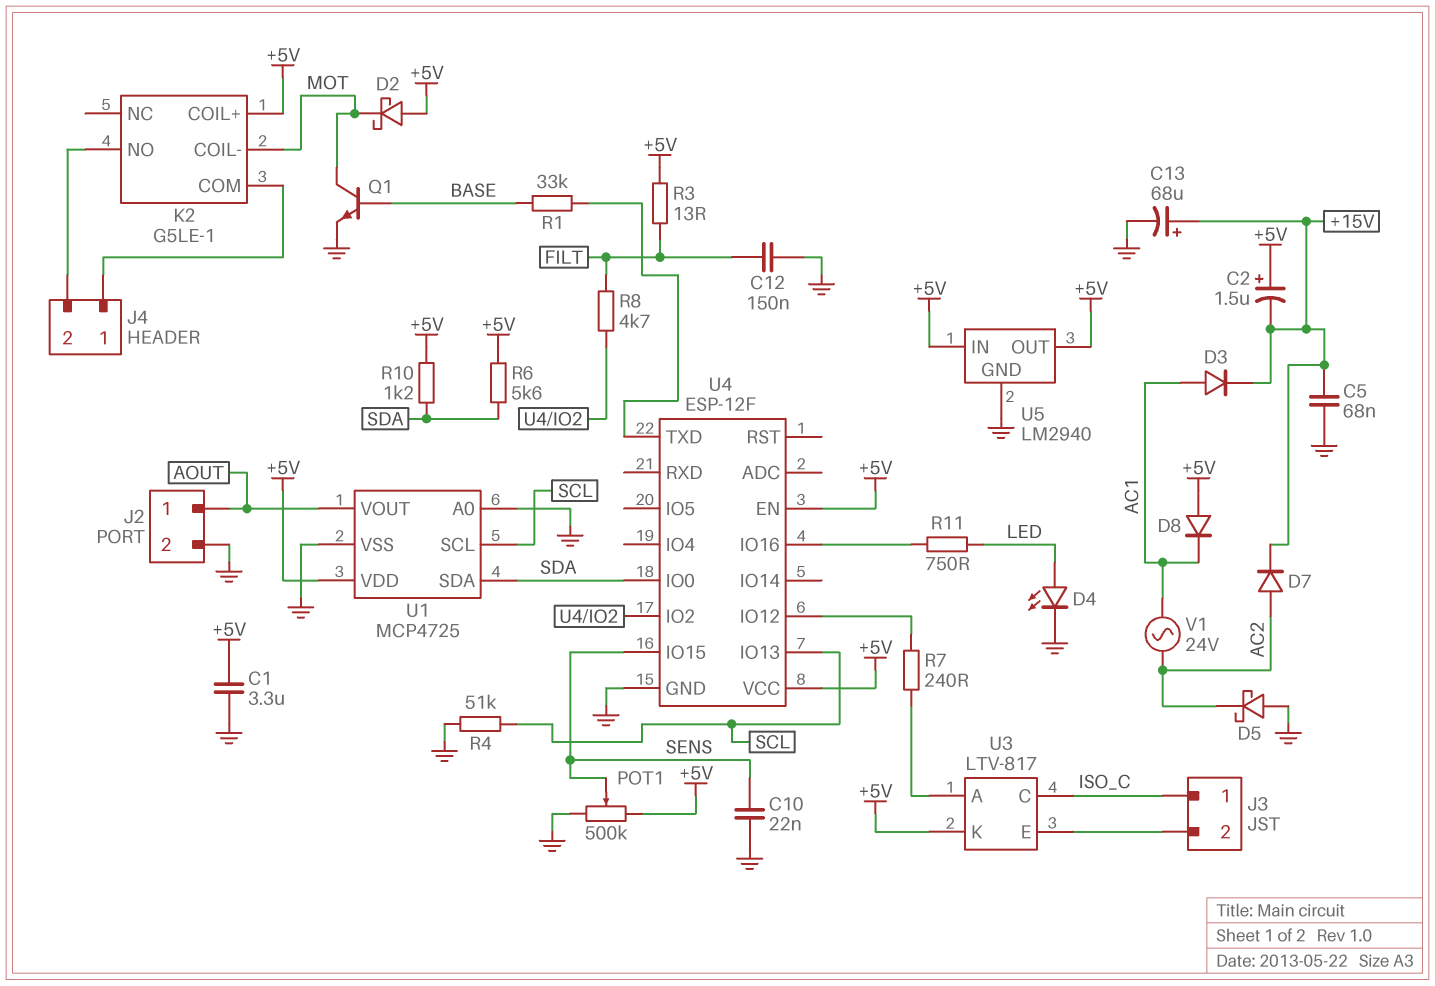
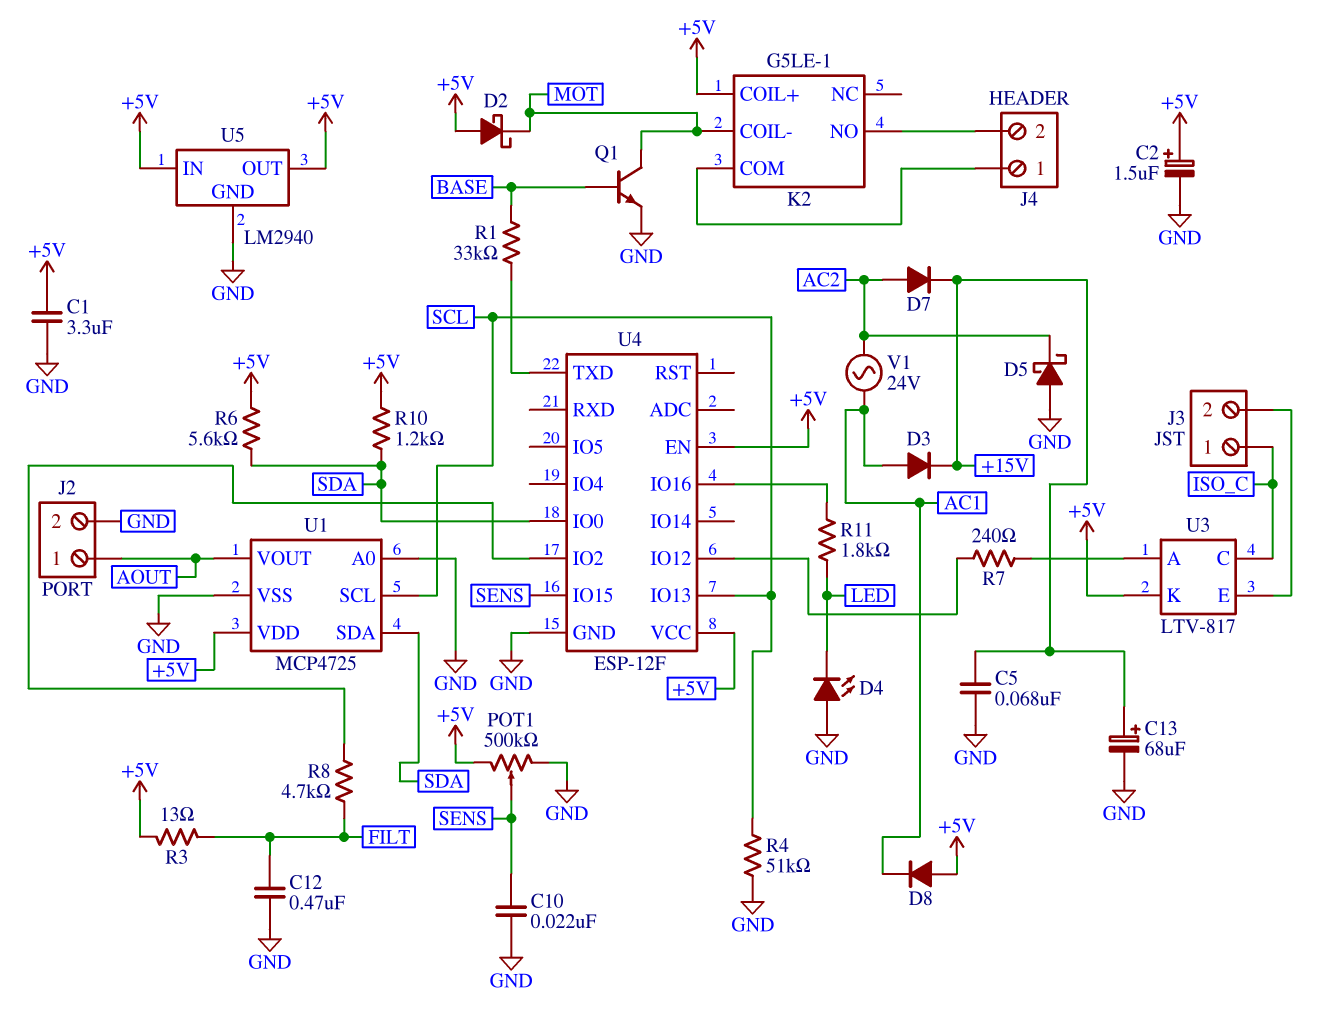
C2: 1.5uF (plus +5V, minus +15V) -> 1.5uF (plus +5V, minus GND)
C12: 150nF (FILT, GND) -> 470nF (FILT, GND)
D4: LED (A LED, K GND) -> LED (A GND, K LED)
R11: 750 (LED, U4/IO16) -> 1.8k (LED, U4/IO16)

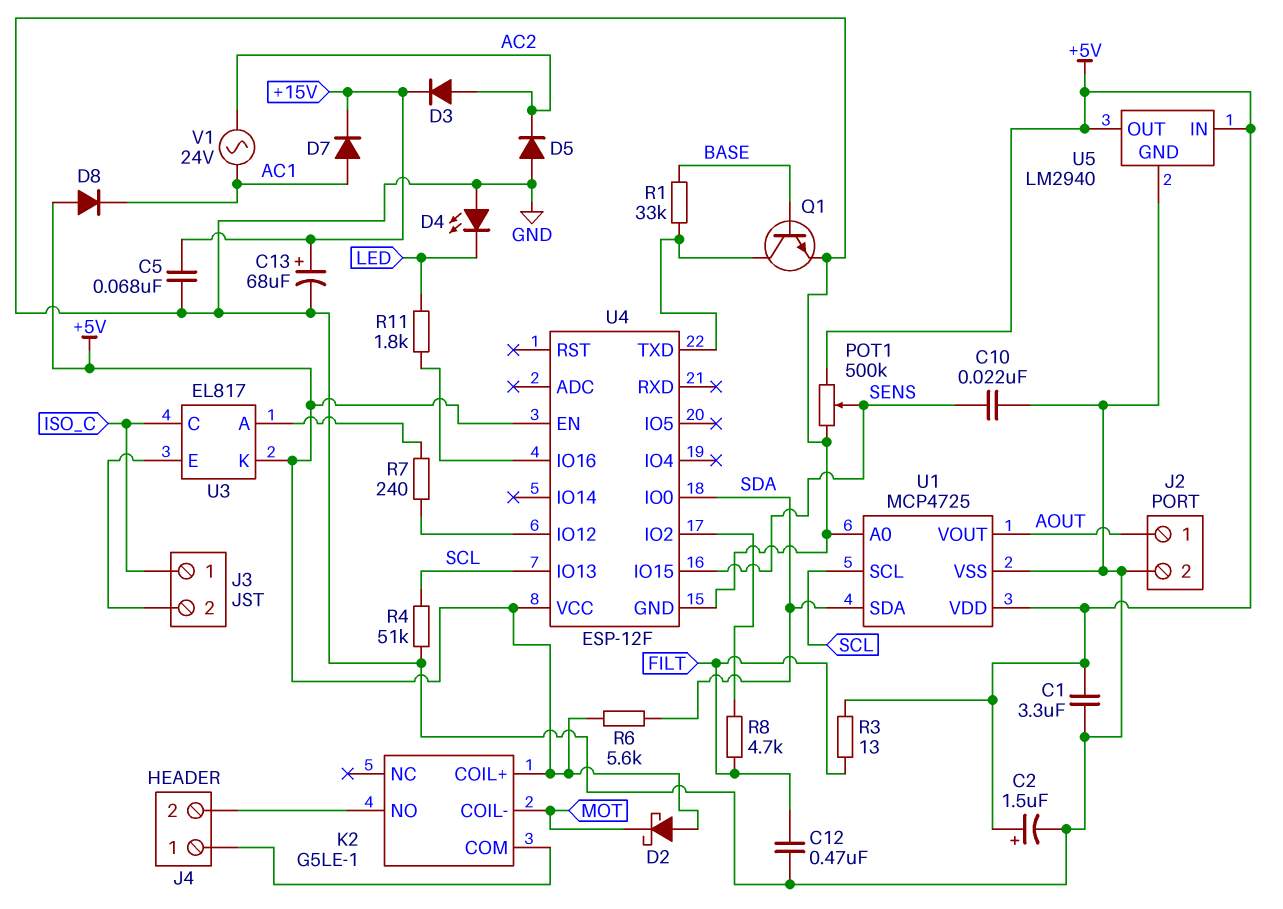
D3: diode (A AC1, K +15V) -> diode (A AC2, K +15V)
D5: schottky (A GND, K AC2) -> diode (A GND, K AC2)
D7: diode (A AC2, K +15V) -> diode (A AC1, K +15V)
Q1: NPN (B BASE, C MOT, E GND) -> NPN (B BASE, C U4/TXD, E GND)
R10: 1.2k (+5V, SDA) -> none
U3: LTV-817 -> EL817

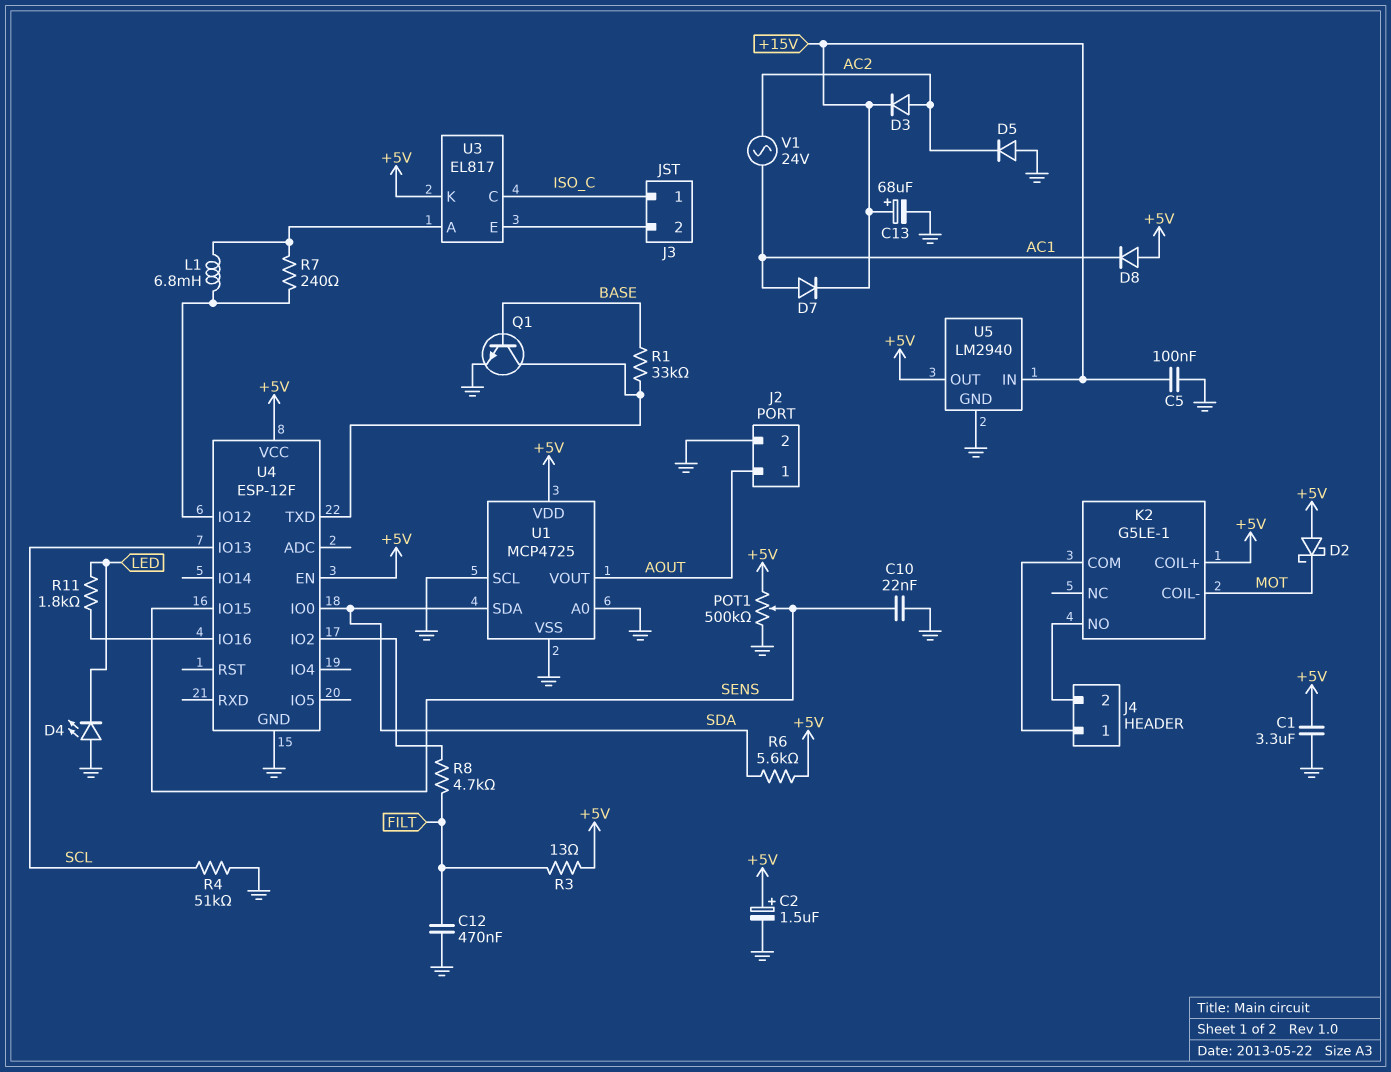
C5: 68nF (+15V, GND) -> 100nF (+15V, GND)
L1: none -> 6.8mH (U3/A, U4/IO12)
U1 pin SCL: SCL -> GND
U5 pin IN: +5V -> +15V

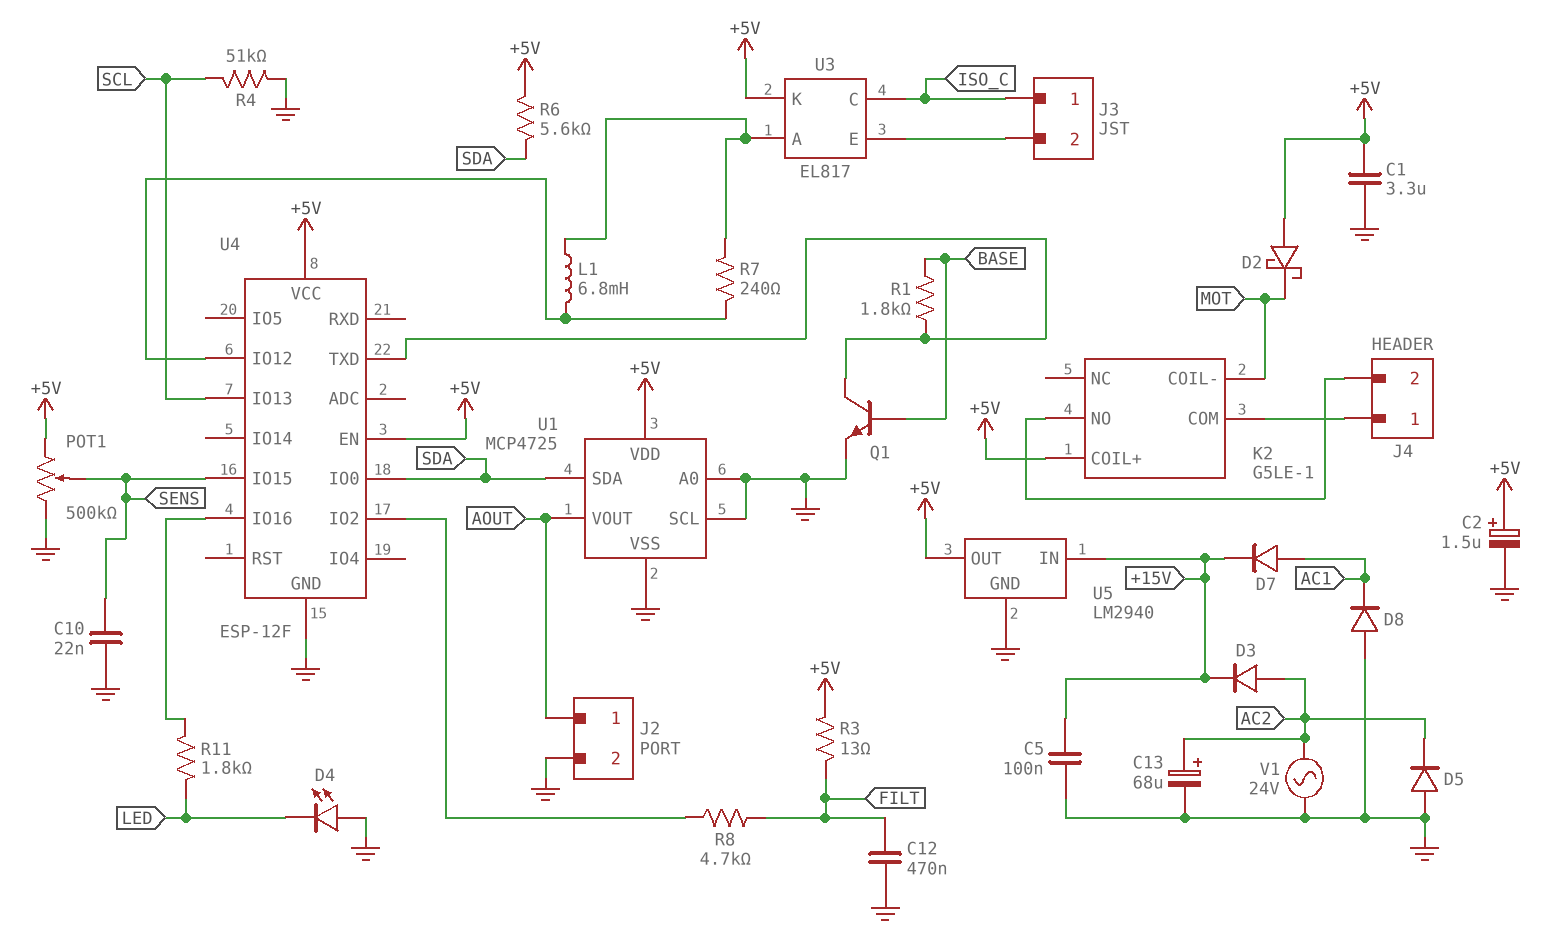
C13: 68uF (plus +15V, minus GND) -> 68uF (plus AC2, minus GND)
D8: diode (A +5V, K AC1) -> diode (A GND, K AC1)
R1: 33k (BASE, U4/TXD) -> 1.8k (BASE, U4/TXD)
V1: AC 24V (AC1, AC2) -> AC 24V (AC2, GND)

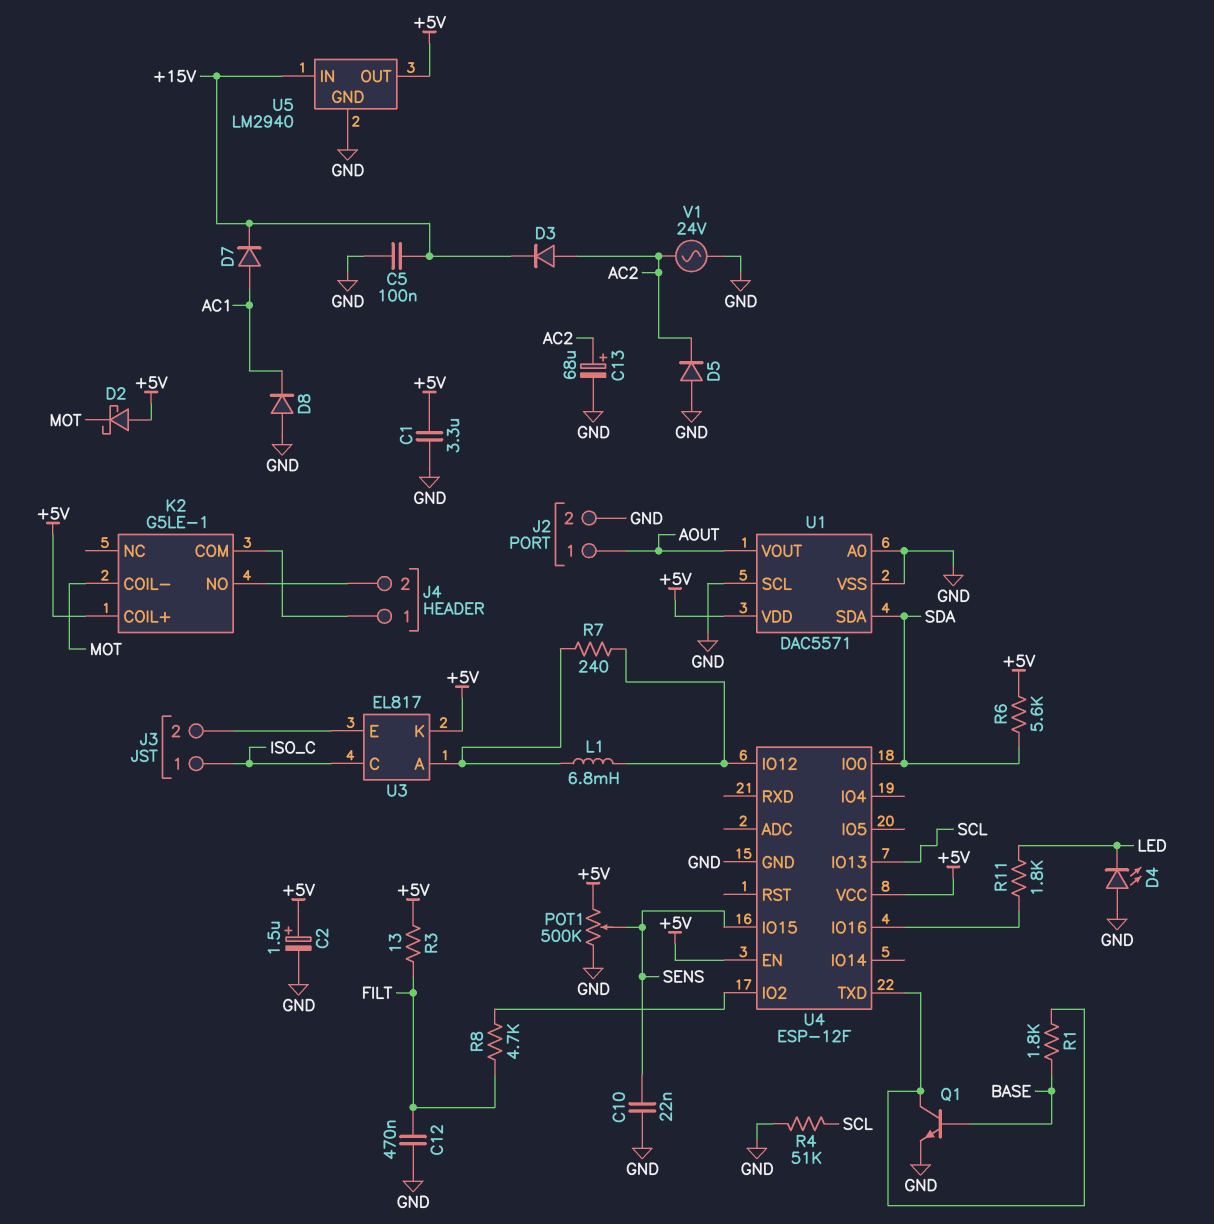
U1: MCP4725 -> DAC5571

